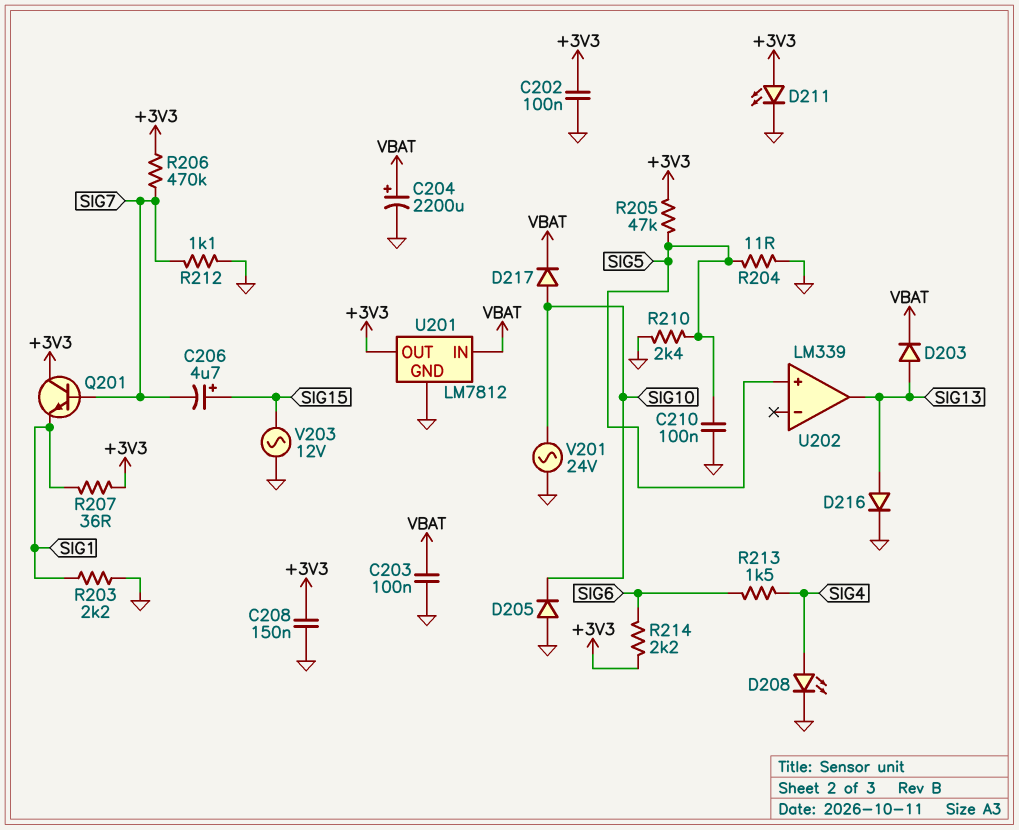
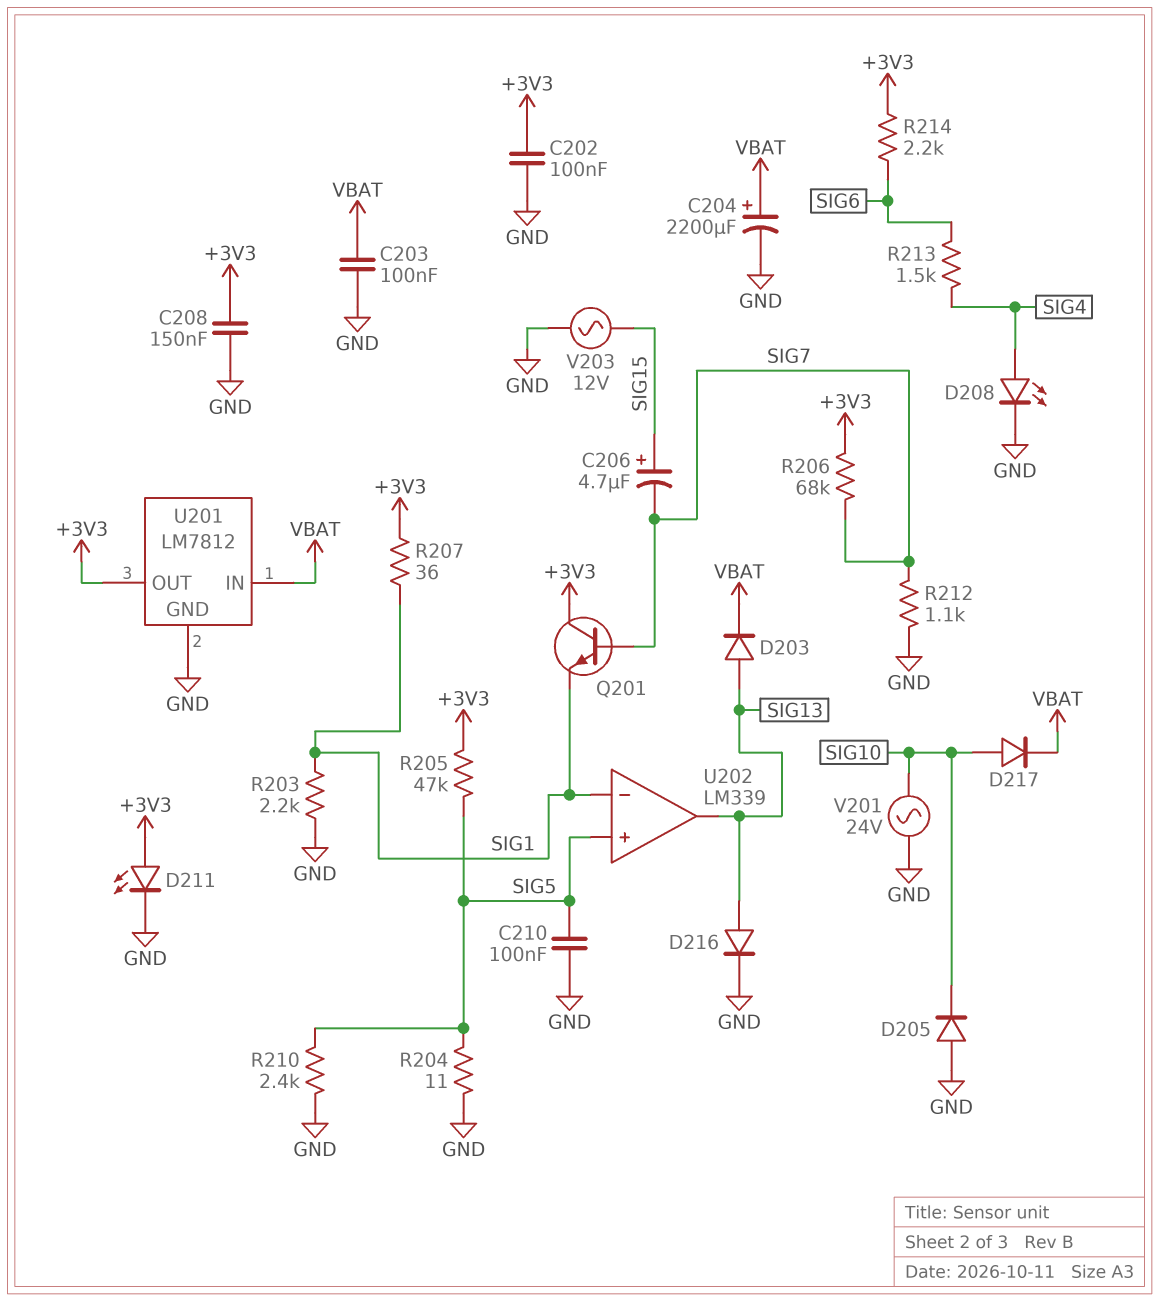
R206: 470k (+3V3, SIG7) -> 68k (+3V3, SIG7)
U202 pin in-: none -> SIG1

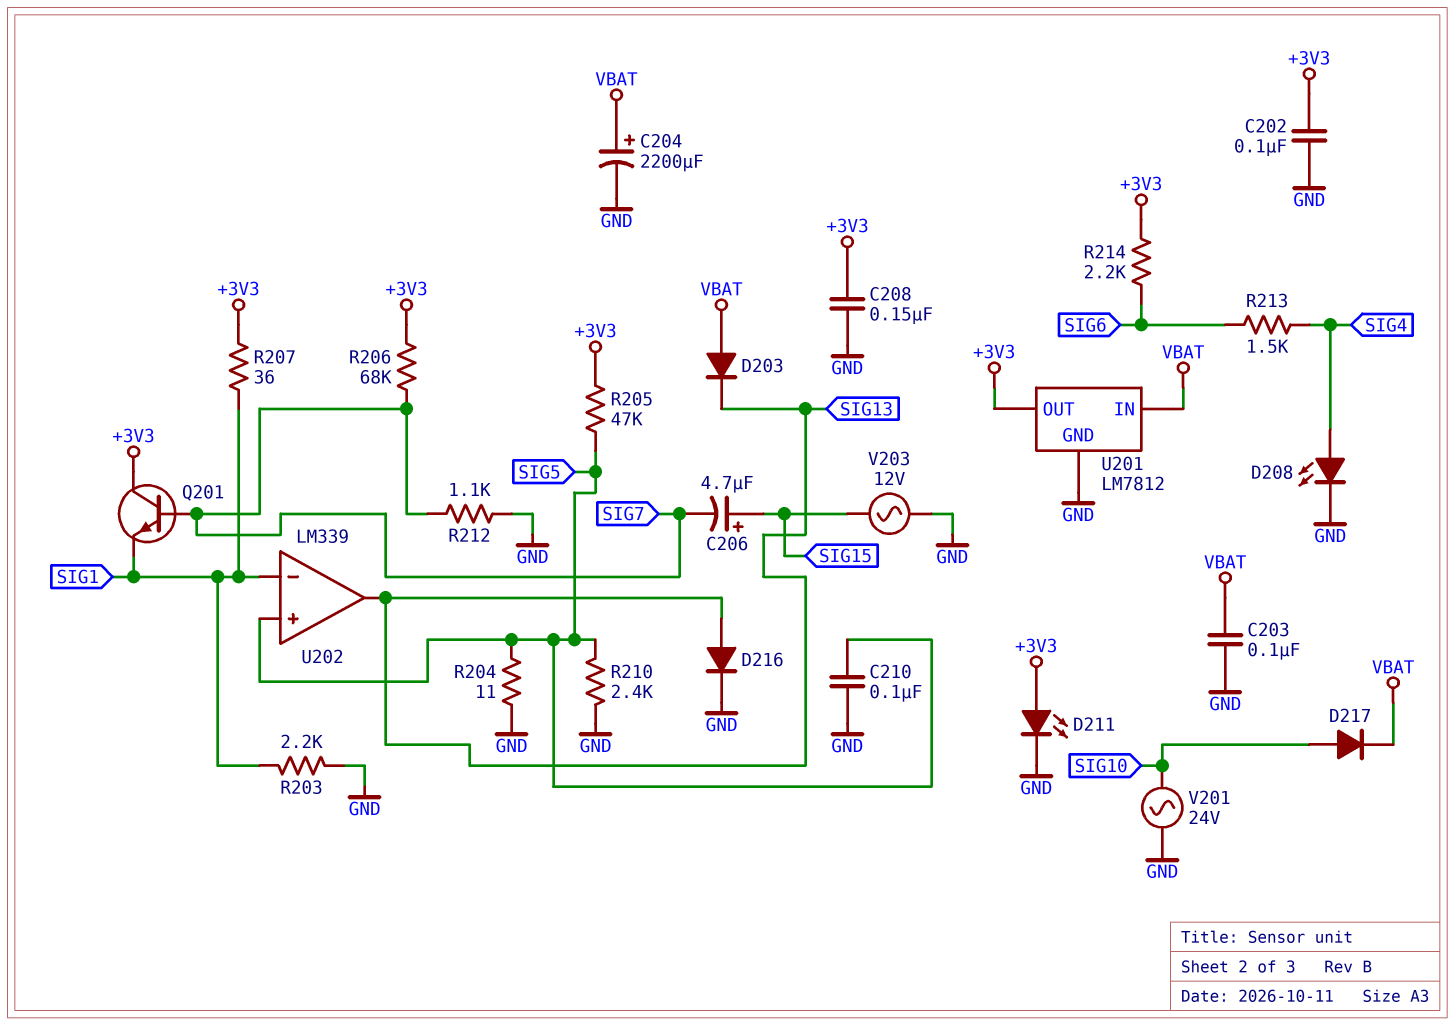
D203: diode (A SIG13, K VBAT) -> diode (A VBAT, K SIG13)
D205: diode (A GND, K SIG10) -> none

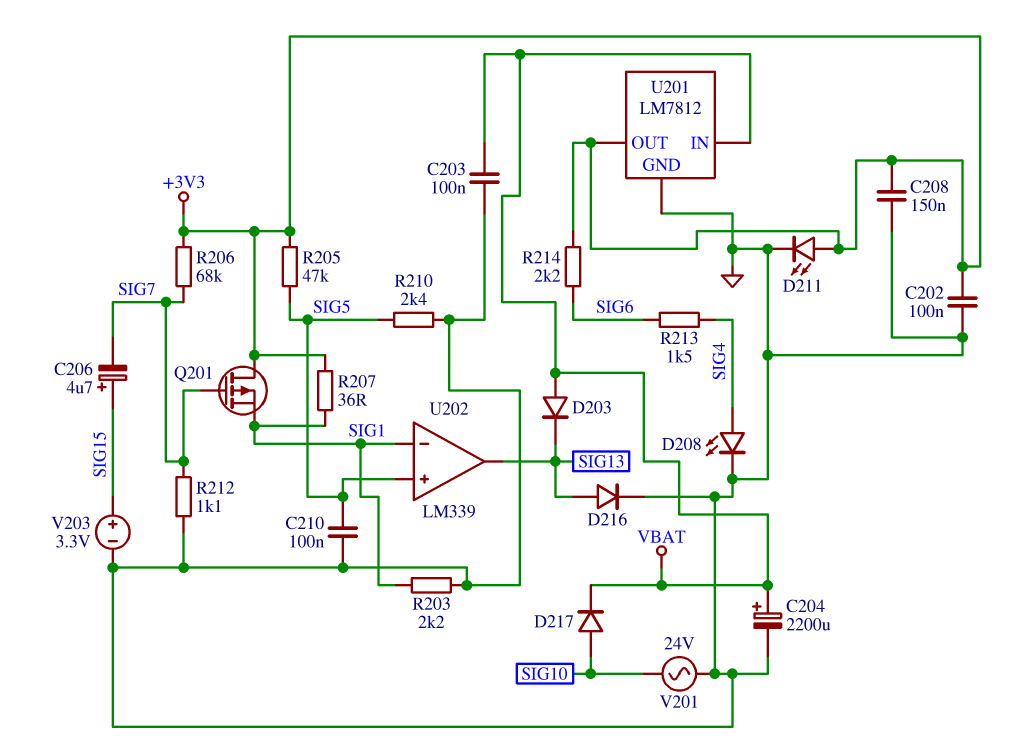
Q201: NPN (B SIG7, C +3V3, E SIG1) -> PMOS (G SIG7, D +3V3, S SIG1)
R204: 11 (GND, SIG5) -> none
V203: AC 12V (GND, SIG15) -> 3.3V (plus SIG15, minus GND)

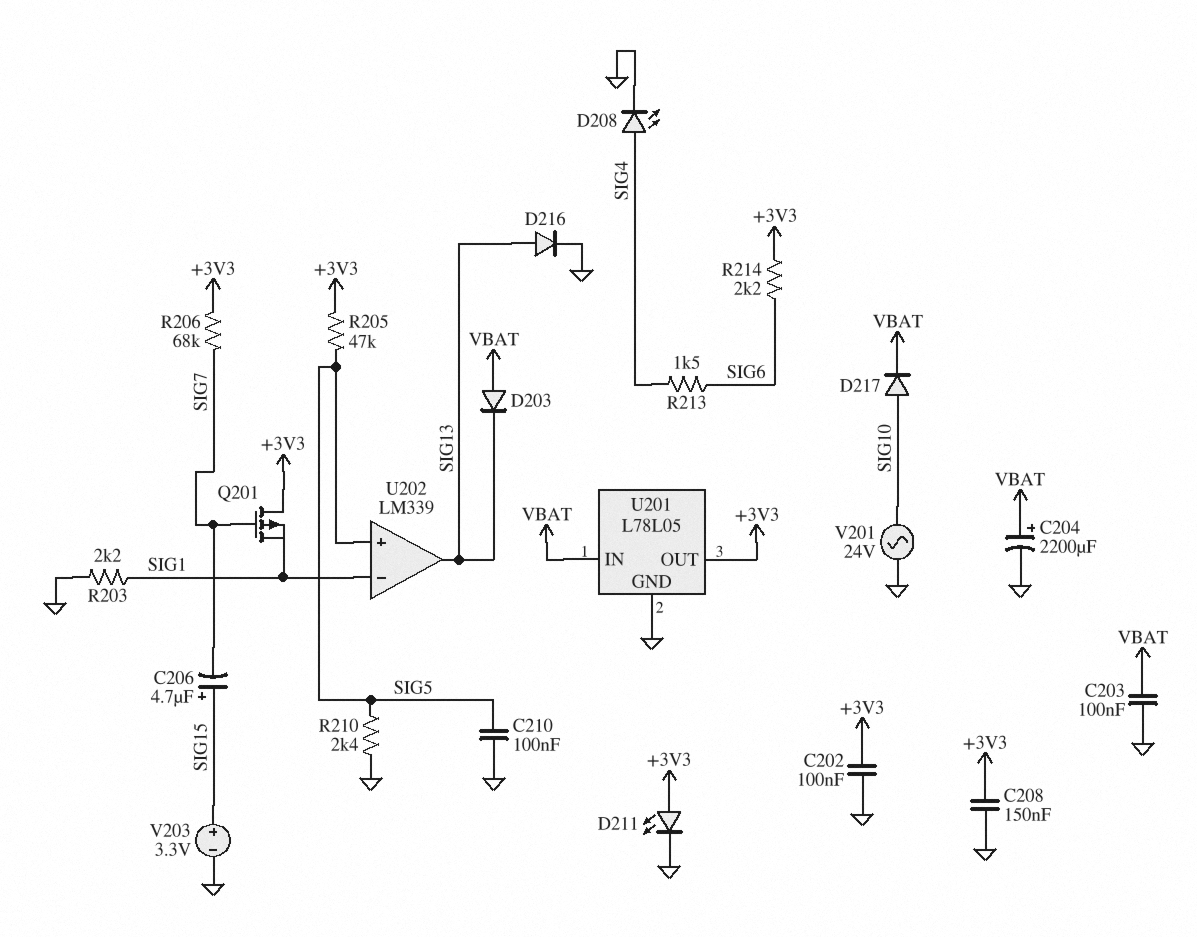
R207: 36 (+3V3, SIG1) -> none
R212: 1.1k (GND, SIG7) -> none
U201: LM7812 -> L78L05

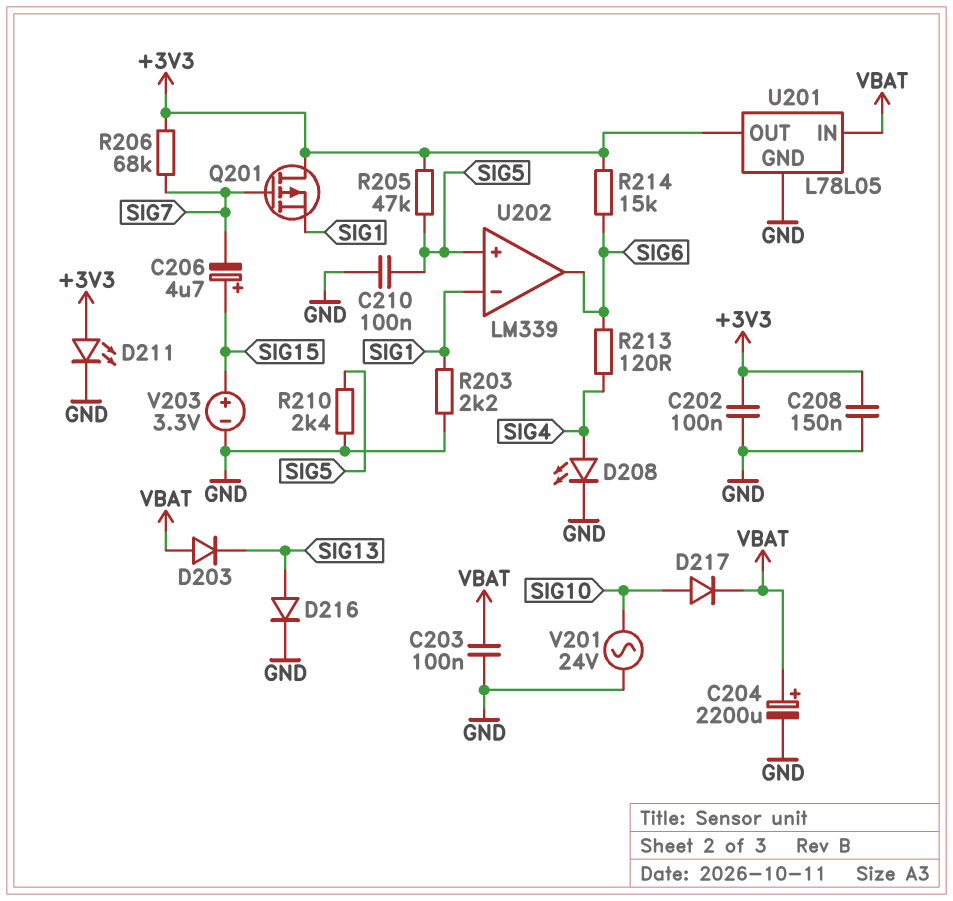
R213: 1.5k (SIG4, SIG6) -> 120 (SIG4, SIG6)
R214: 2.2k (+3V3, SIG6) -> 15k (+3V3, SIG6)
U202 pin out: SIG13 -> SIG6

